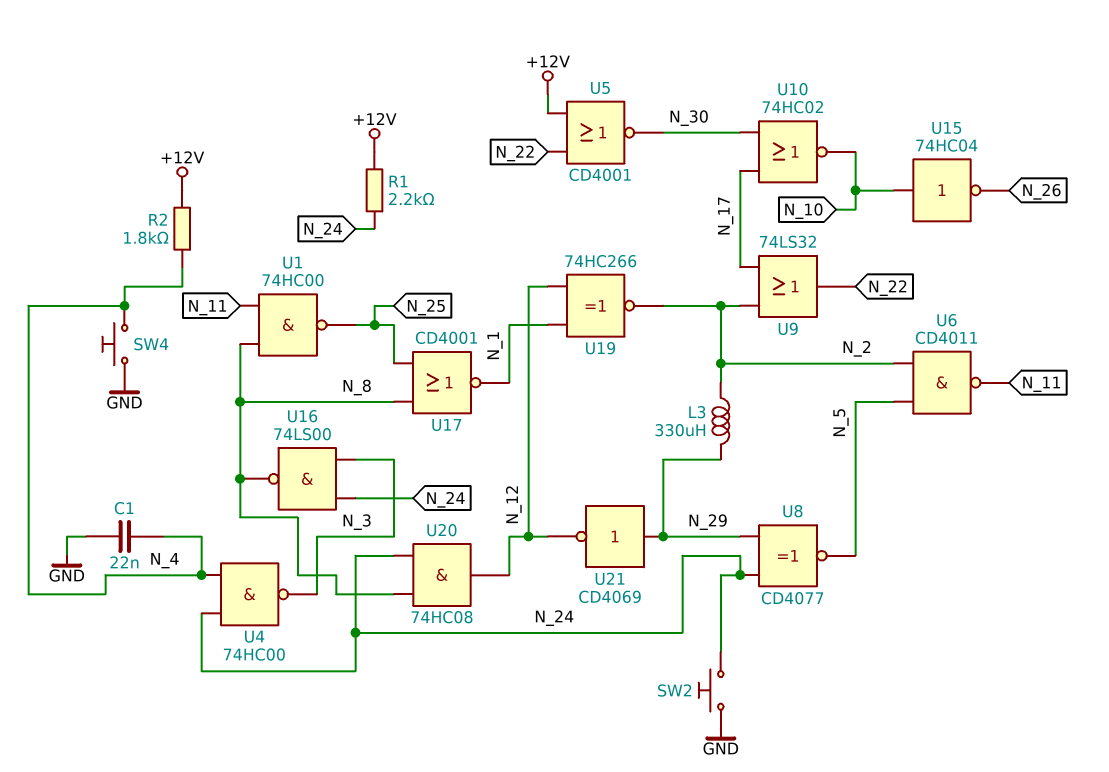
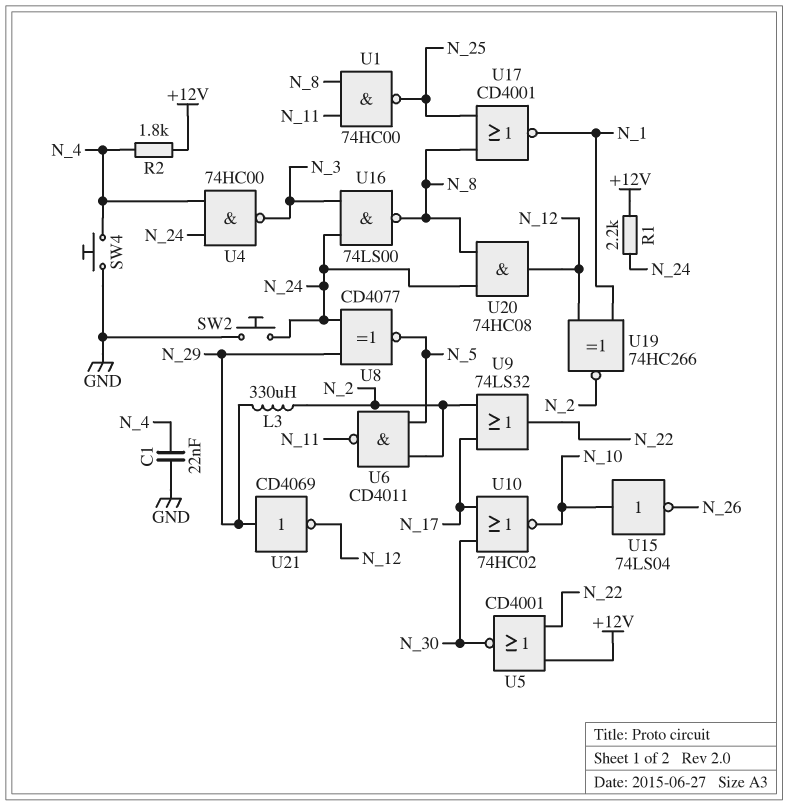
U15: NOT 74HC04 (in N_10, out N_26) -> NOT 74LS04 (in N_10, out N_26)

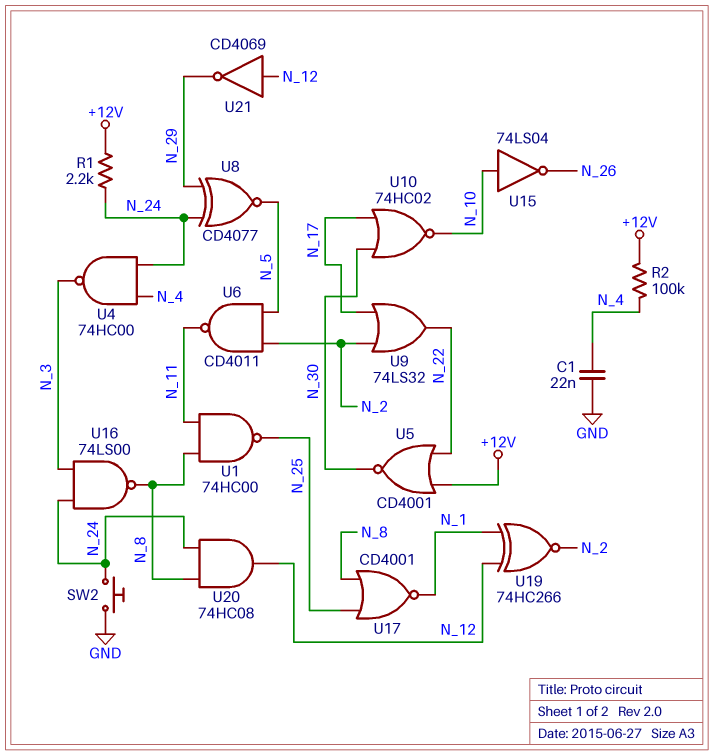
L3: 330uH (N_2, N_29) -> none
R2: 1.8k (+12V, N_4) -> 100k (+12V, N_4)
SW4: button (GND, N_4) -> none
U21: NOT CD4069 (in N_29, out N_12) -> NOT CD4069 (in N_12, out N_29)

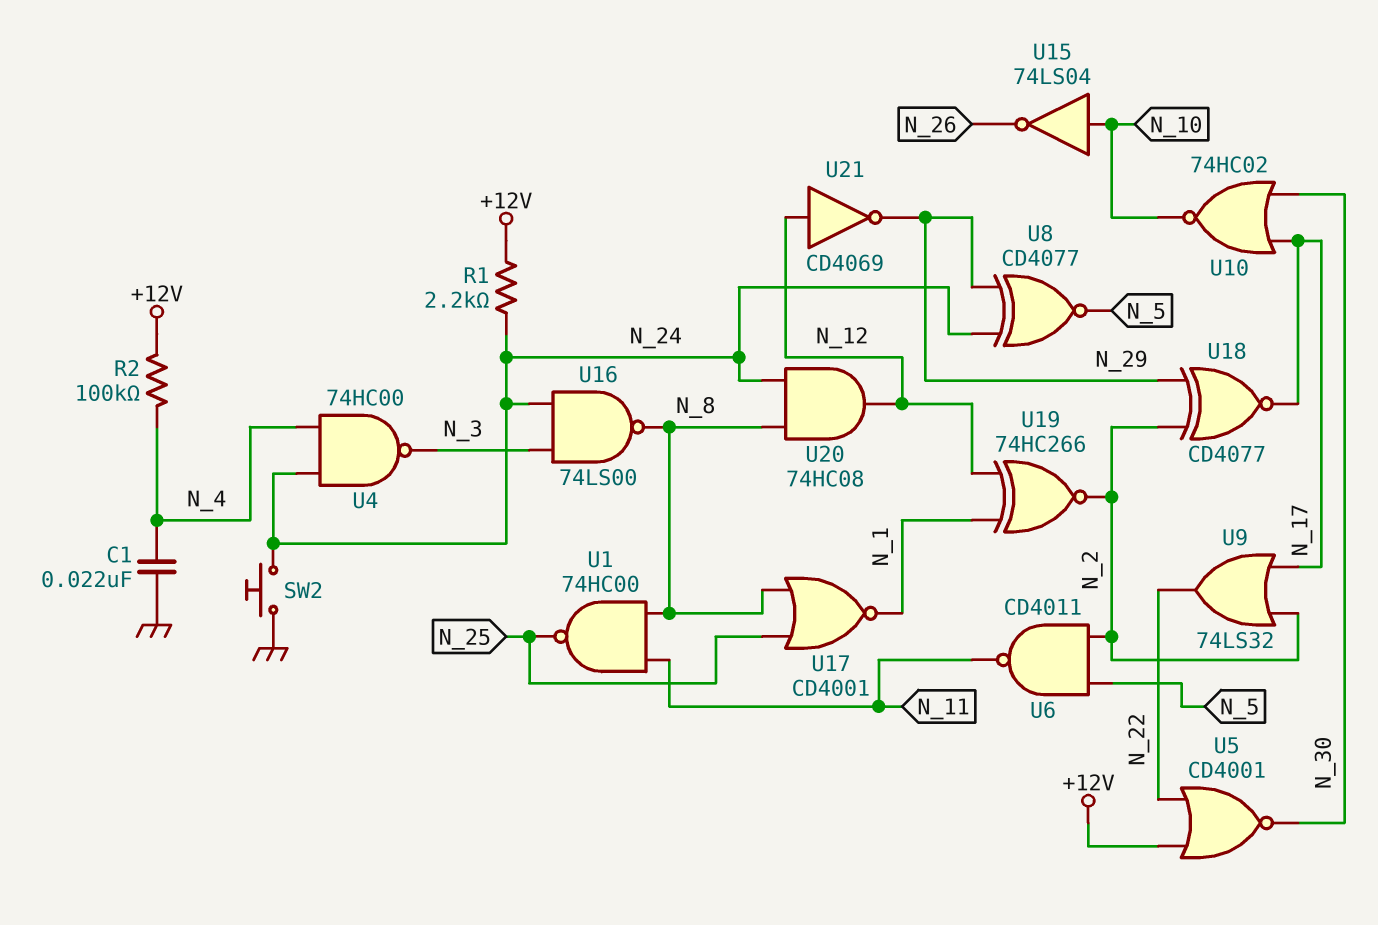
U18: none -> XNOR CD4077 (in N_2, in N_29, out N_17)

